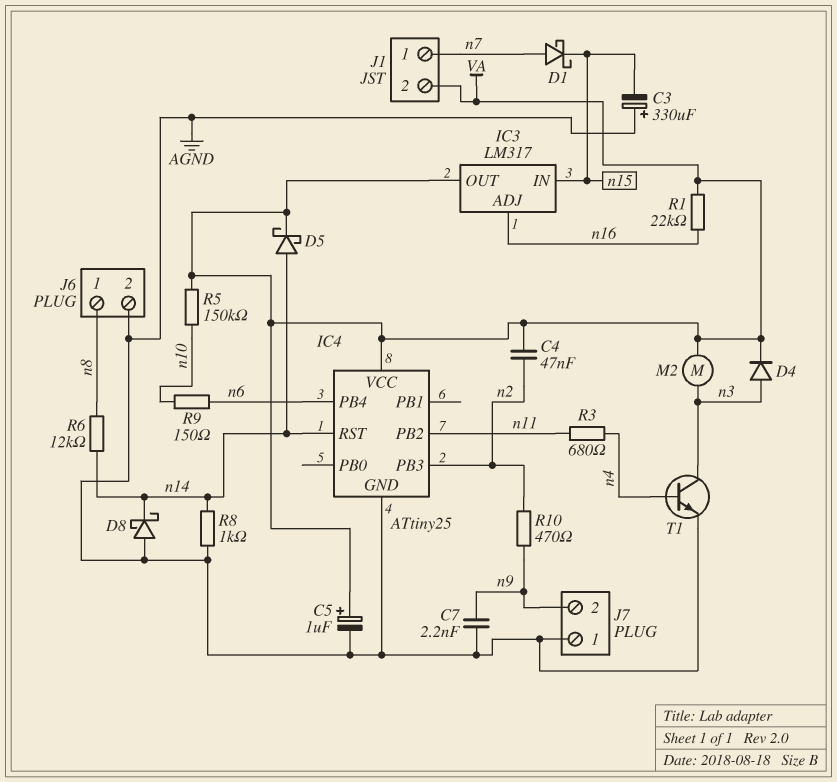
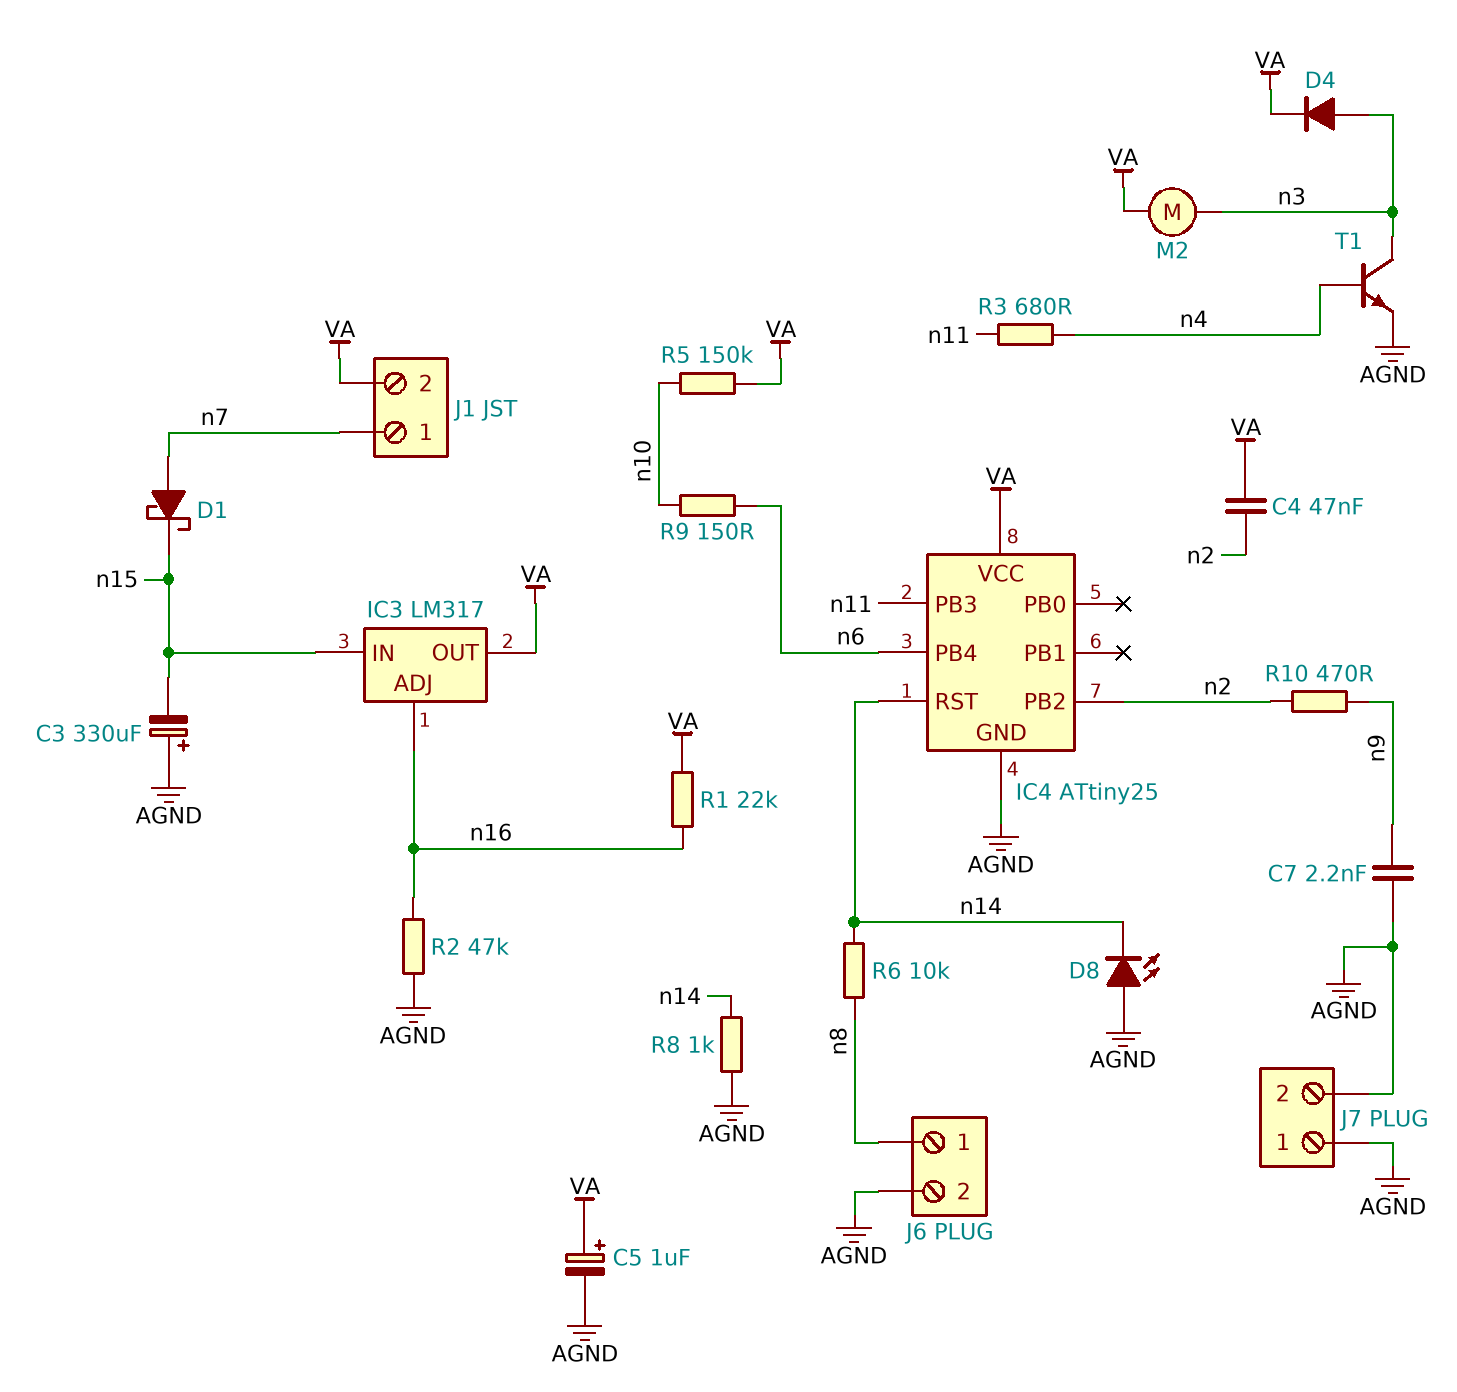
D5: schottky (A n14, K VA) -> none
D8: schottky (A AGND, K n14) -> LED (A AGND, K n14)
IC4 pin PB2: n11 -> n2
IC4 pin PB3: n2 -> n11
J7 pin 2: n9 -> AGND
R2: none -> 47k (AGND, n16)
R6: 12k (n8, n14) -> 10k (n8, n14)

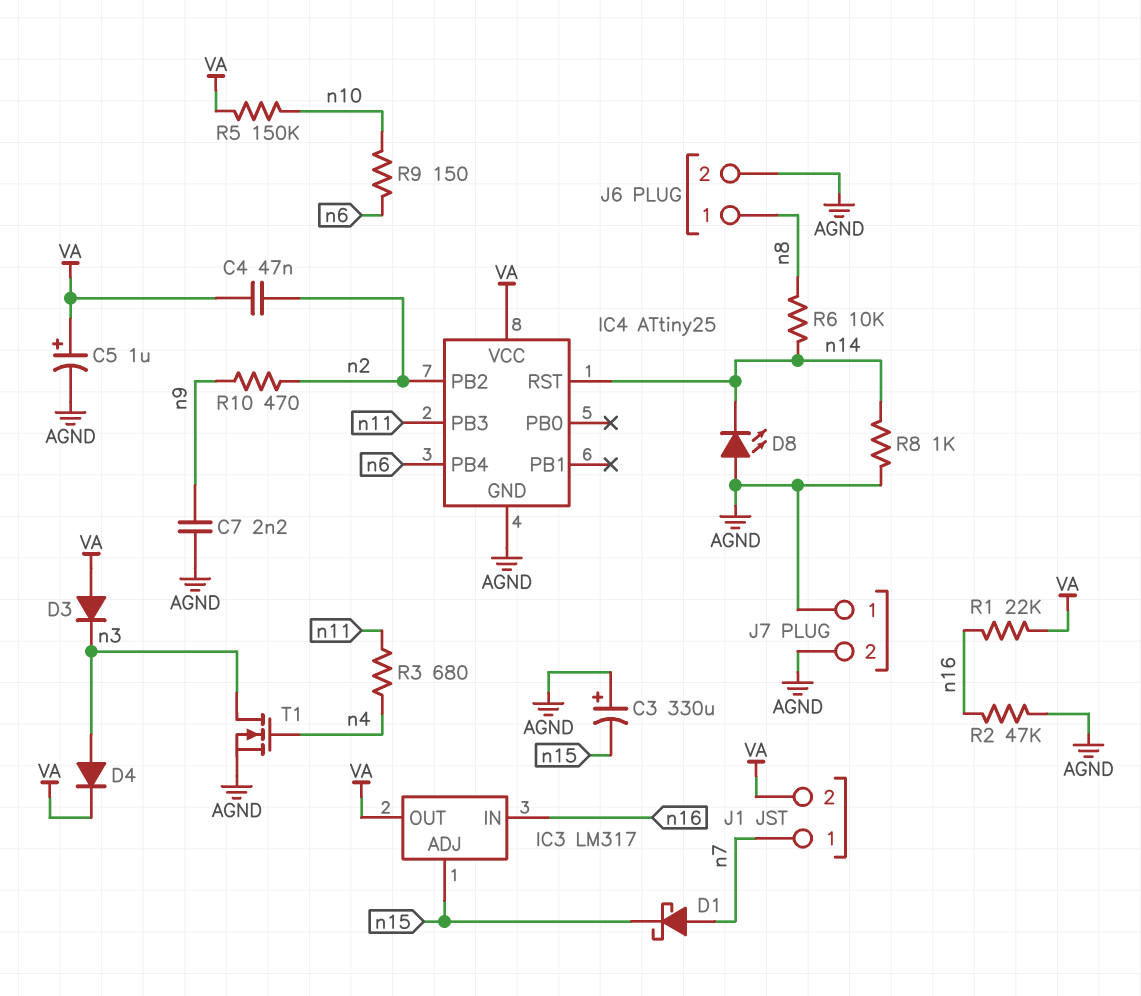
D3: none -> diode (A VA, K n3)
IC3 pin ADJ: n16 -> n15
IC3 pin IN: n15 -> n16
M2: motor (VA, n3) -> none
T1: NPN (B n4, C n3, E AGND) -> NMOS (G n4, D n3, S AGND)

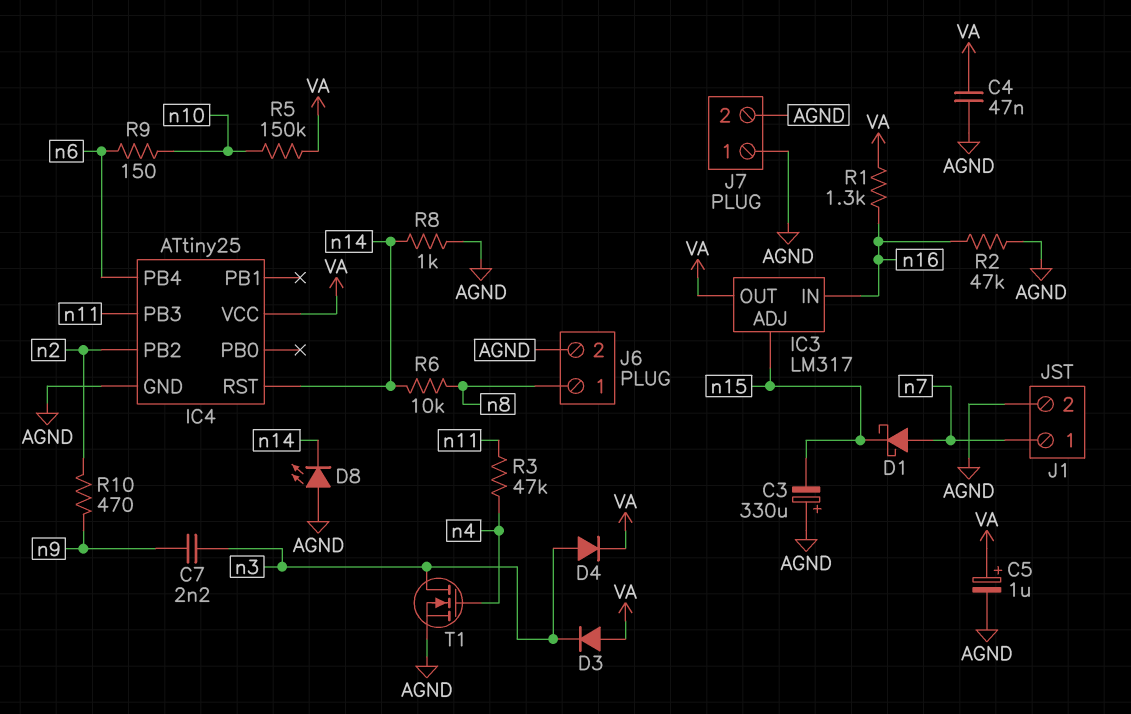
C4: 47nF (VA, n2) -> 47nF (AGND, VA)
C7: 2.2nF (AGND, n9) -> 2.2nF (n3, n9)
J1 pin 2: VA -> AGND
R1: 22k (VA, n16) -> 1.3k (VA, n16)
R3: 680 (n4, n11) -> 47k (n4, n11)

